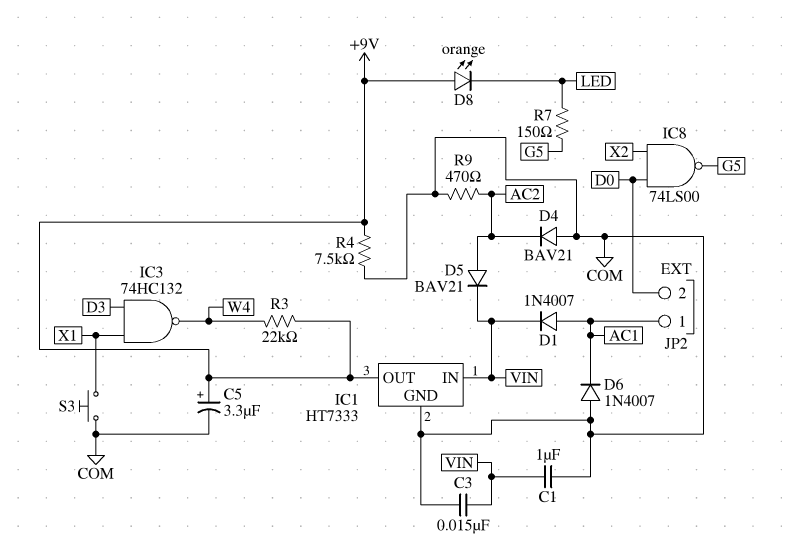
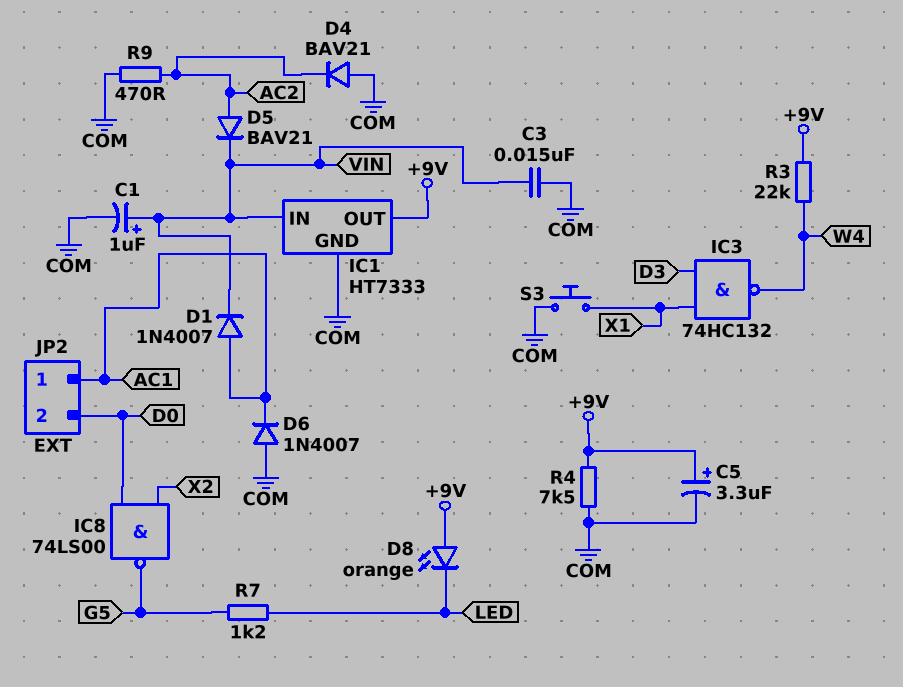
C1: 1uF (COM, VIN) -> 1uF (plus VIN, minus COM)
R7: 150 (G5, LED) -> 1.2k (G5, LED)

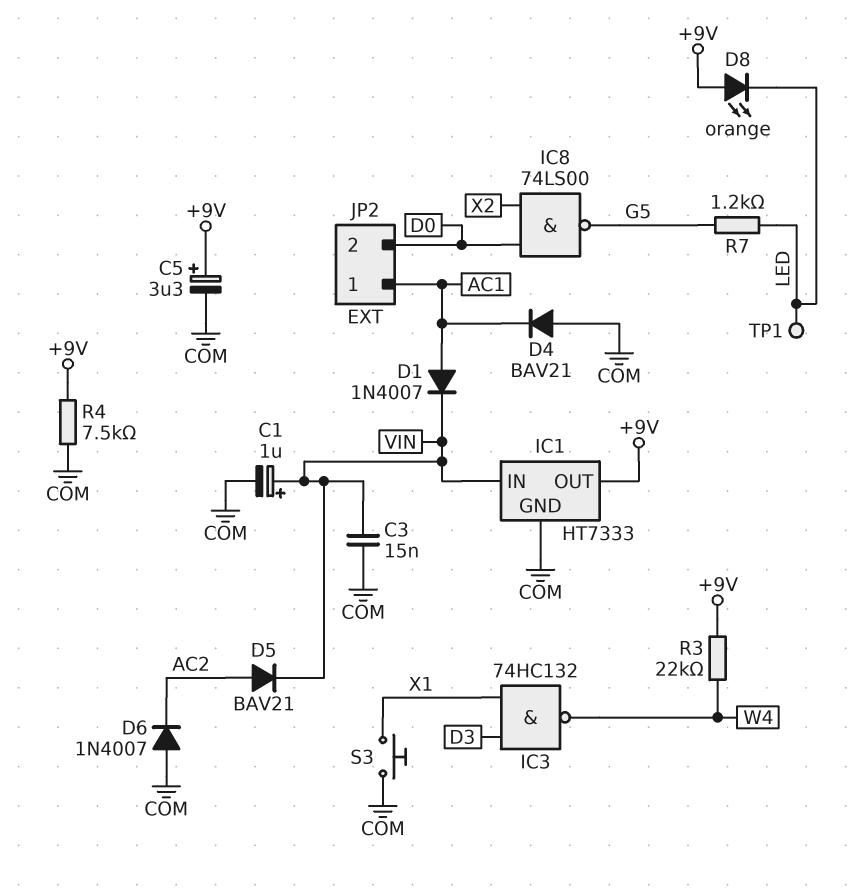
D4: diode BAV21 (A COM, K AC2) -> diode BAV21 (A COM, K AC1)
D6: diode 1N4007 (A COM, K AC1) -> diode 1N4007 (A COM, K AC2)
R9: 470 (AC2, COM) -> none
TP1: none -> test point (LED)

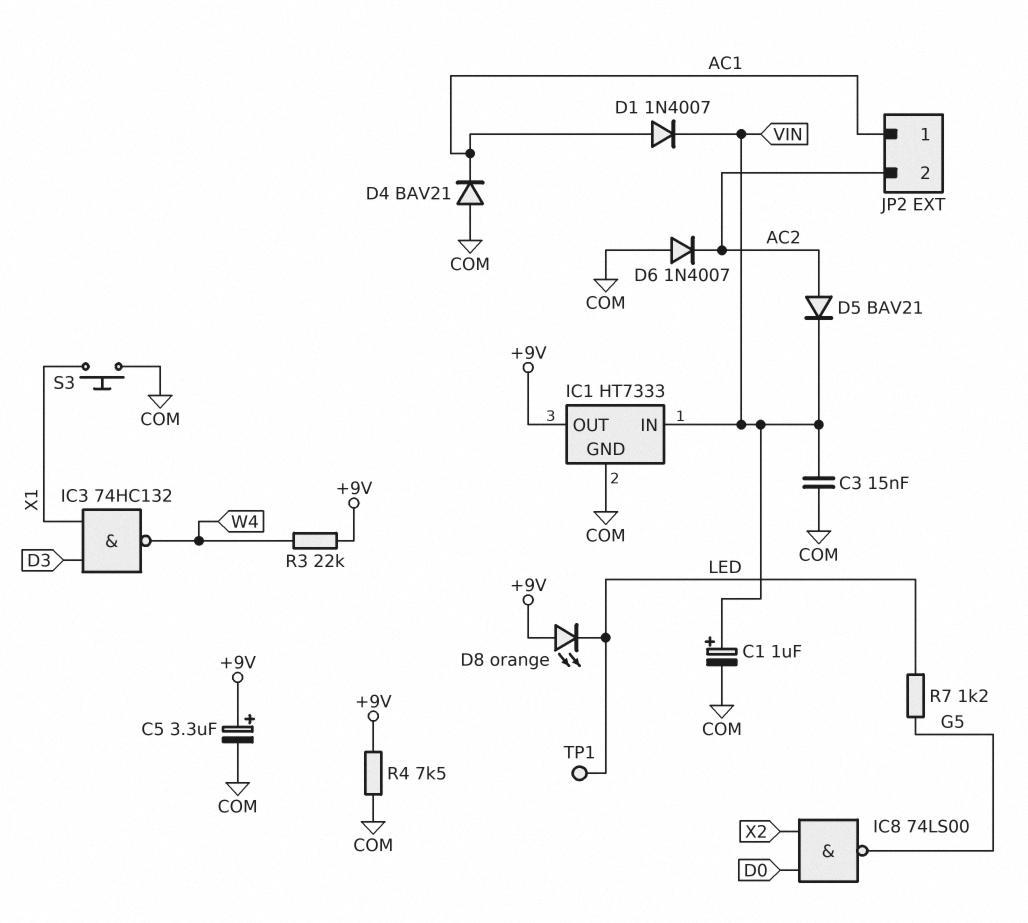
JP2 pin 2: D0 -> AC2

